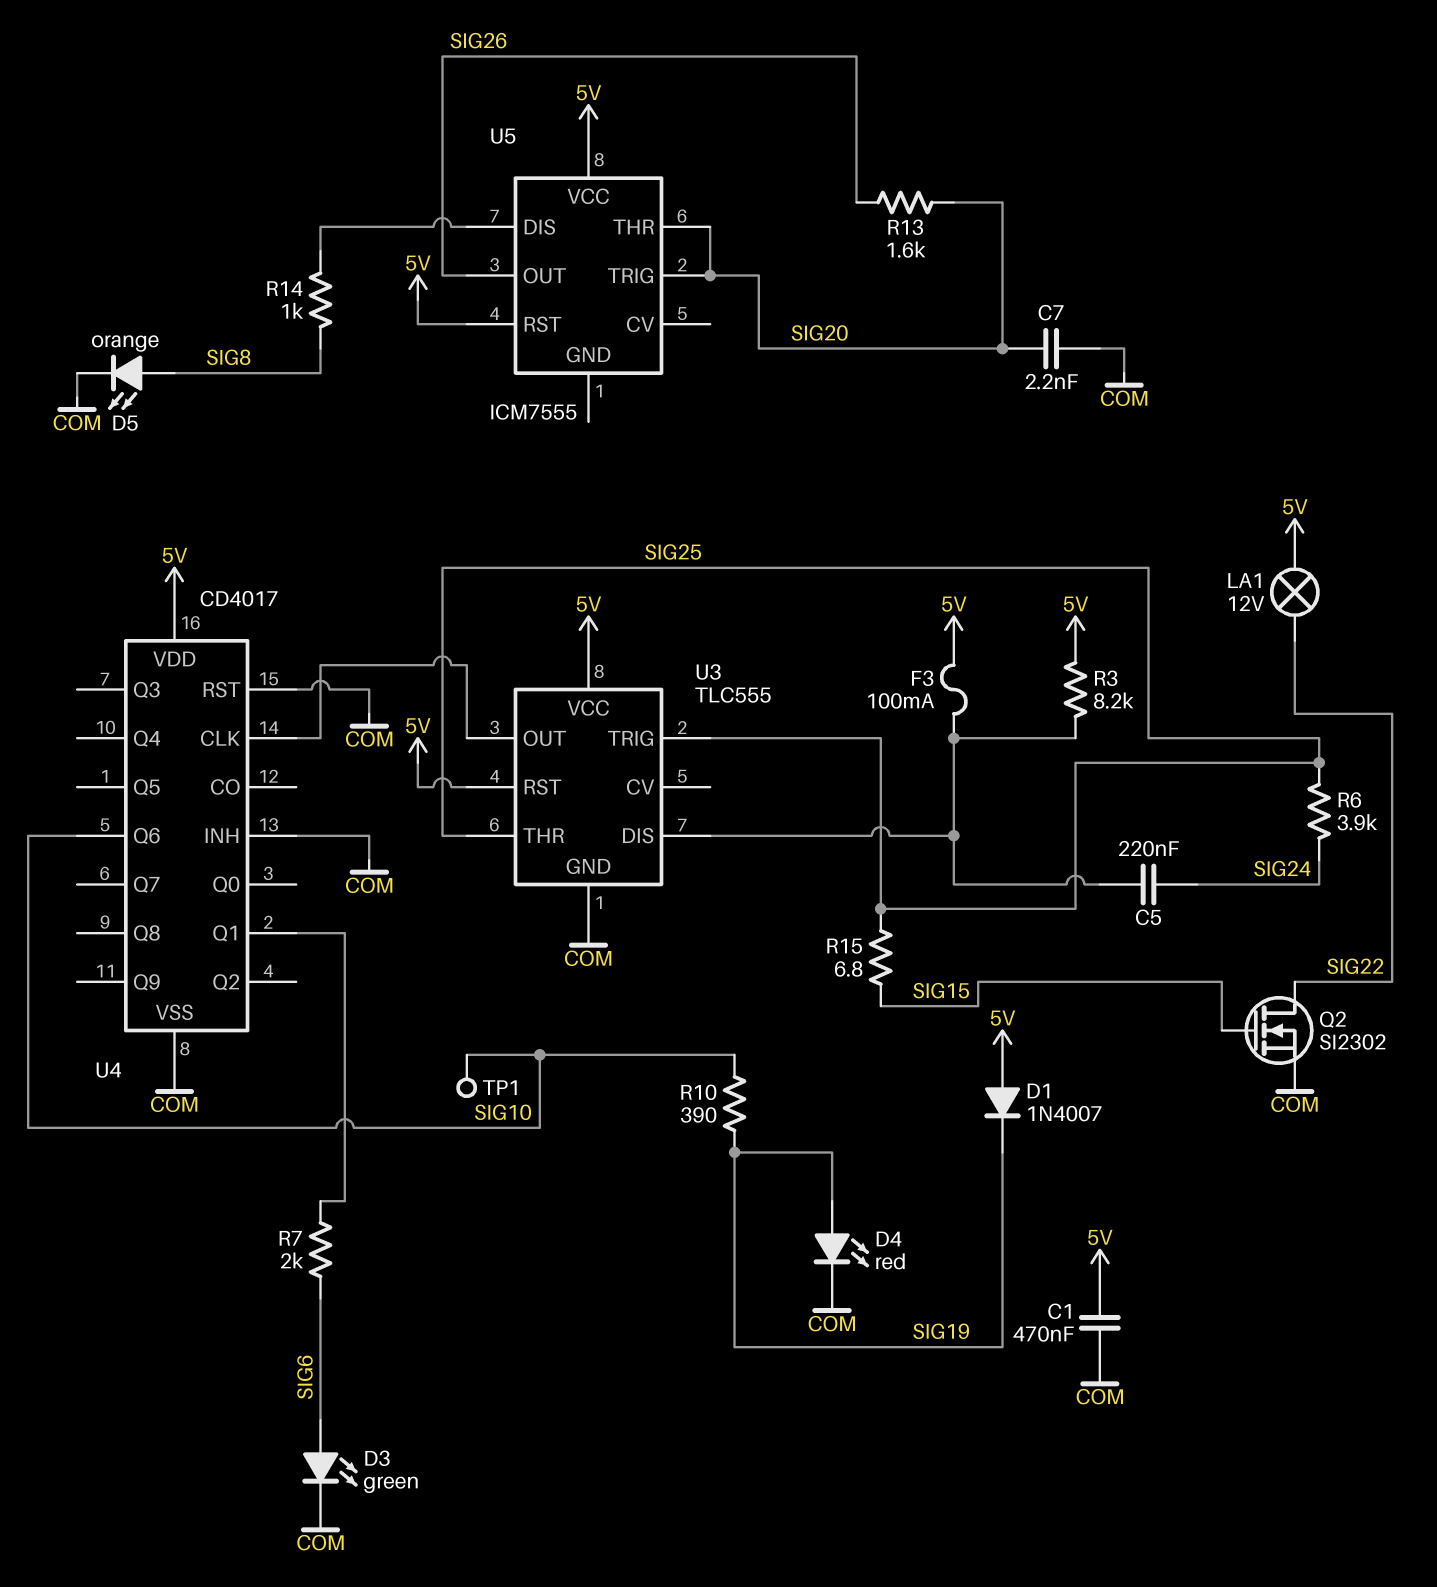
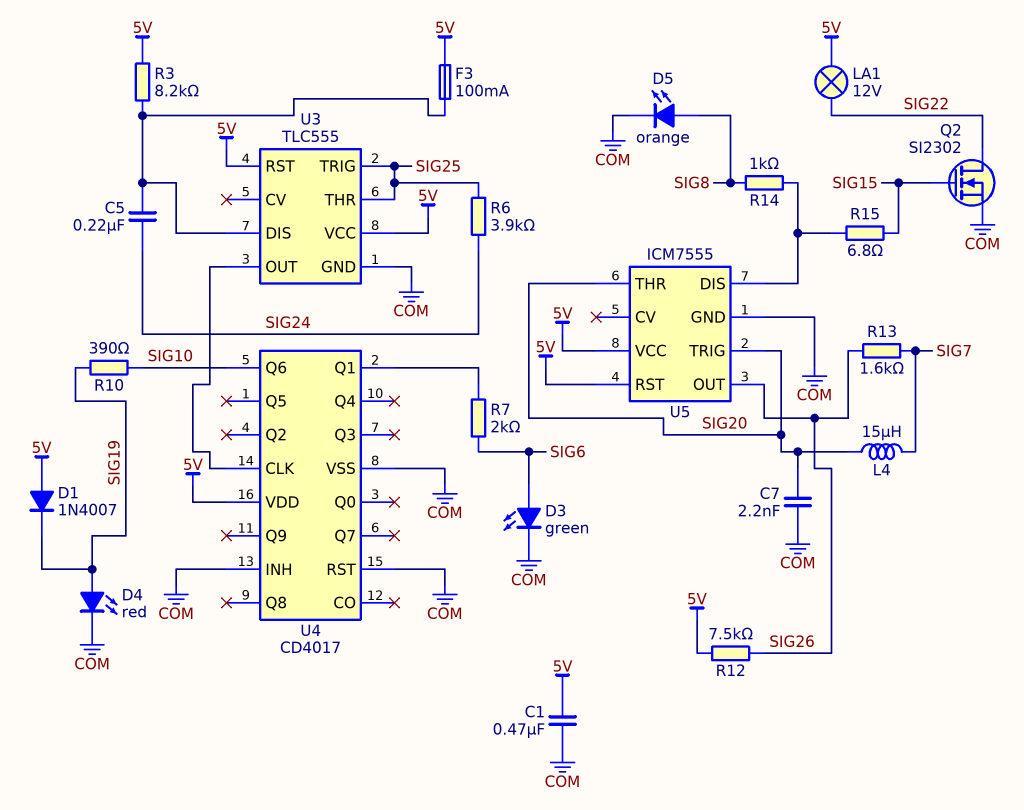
L4: none -> 15uH (SIG7, SIG20)
R12: none -> 7.5k (5V, SIG26)
R13: 1.6k (SIG20, SIG26) -> 1.6k (SIG7, SIG26)
R15: 6.8 (SIG15, SIG25) -> 6.8 (SIG15, U5/DIS)
TP1: test point (SIG10) -> none
U5 pin GND: none -> COM

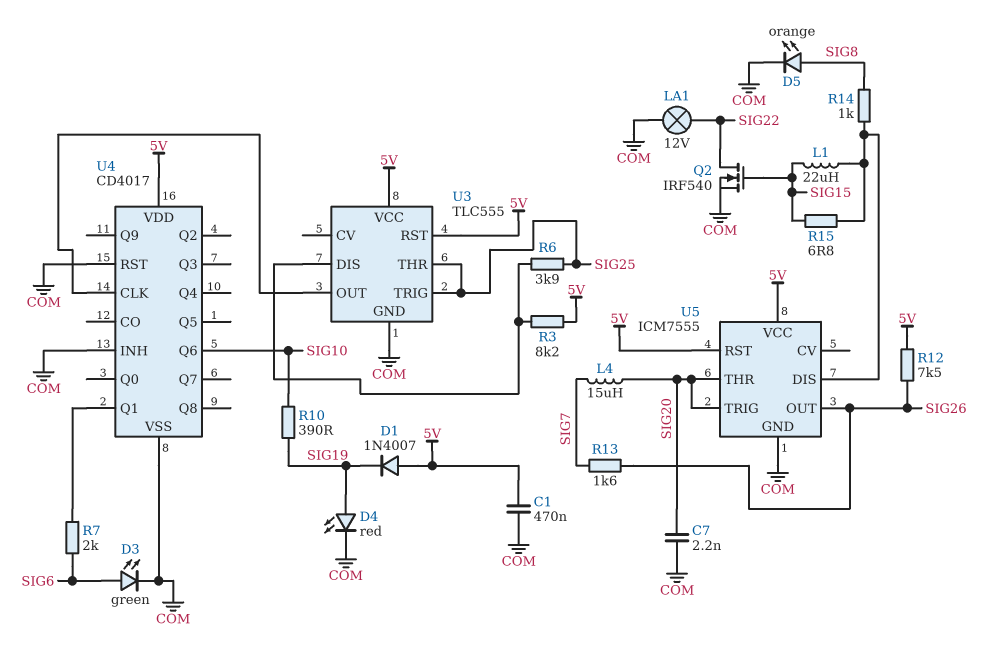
C5: 220nF (SIG24, U3/DIS) -> none
F3: 100mA (5V, U3/DIS) -> none
L1: none -> 22uH (SIG15, U5/DIS)
LA1: lamp 12V (5V, SIG22) -> lamp 12V (COM, SIG22)
Q2: NMOS SI2302 (G SIG15, D SIG22, S COM) -> NMOS IRF540 (G SIG15, D SIG22, S COM)
R6: 3.9k (SIG24, SIG25) -> 3.9k (SIG25, U3/DIS)

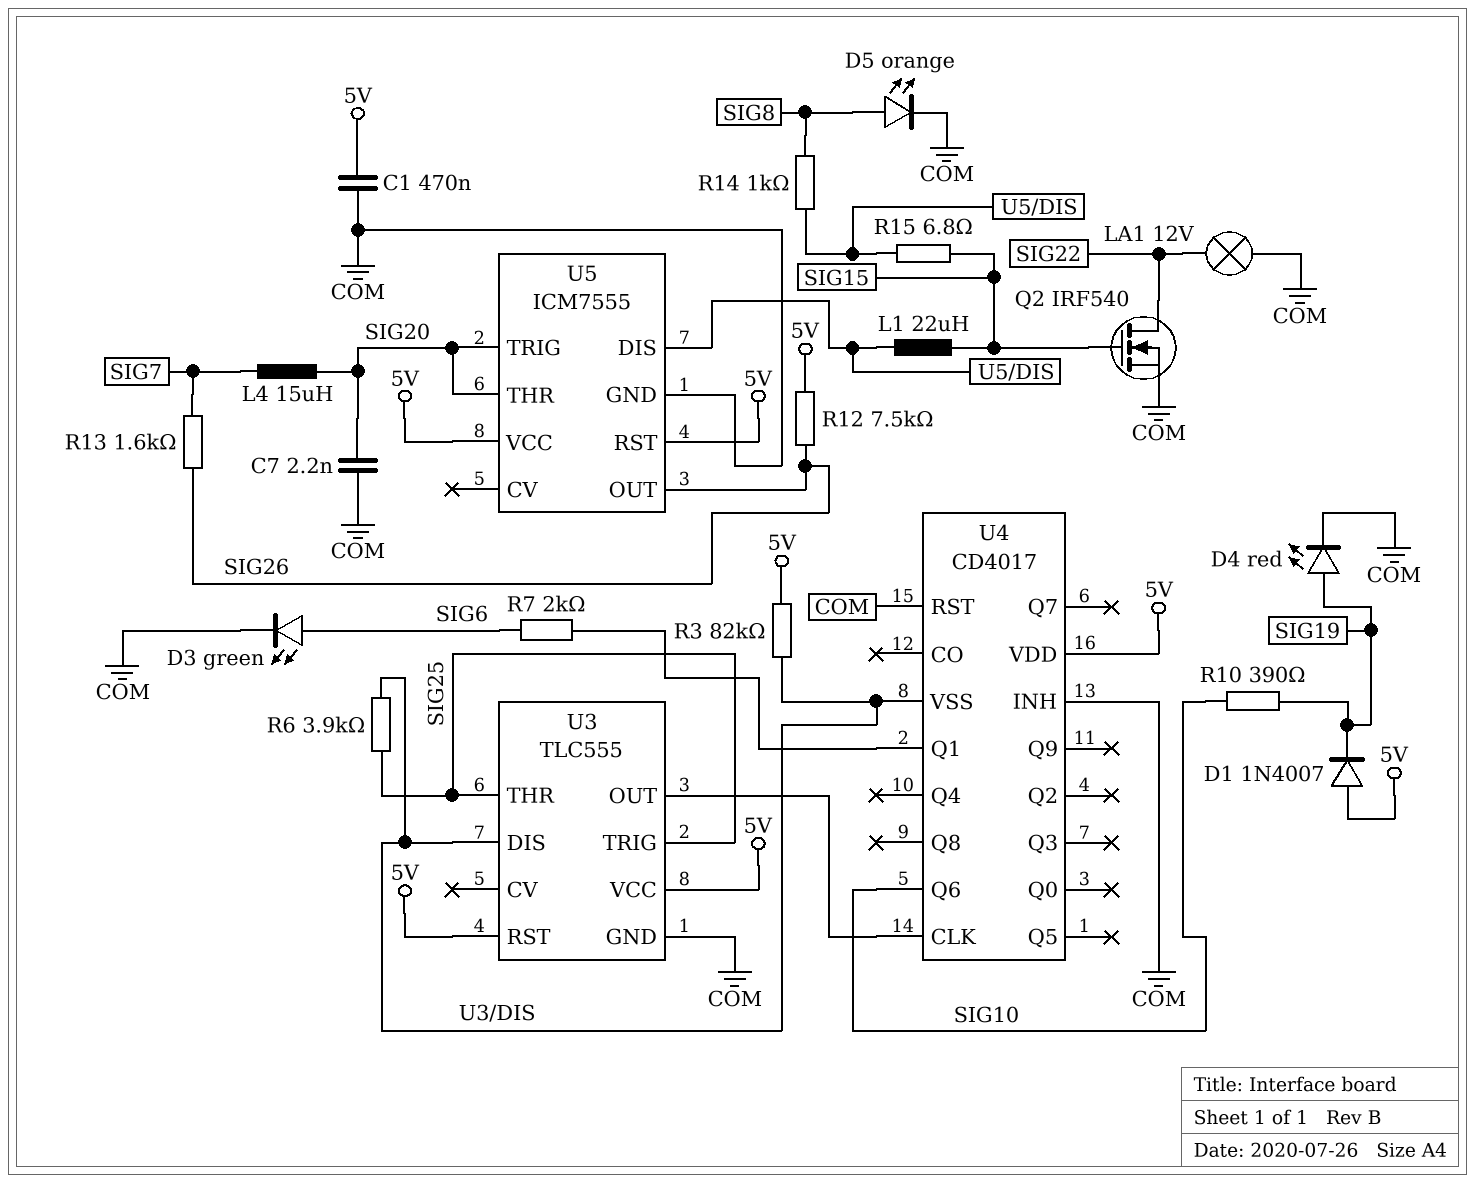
R3: 8.2k (5V, U3/DIS) -> 82k (5V, U3/DIS)
U4 pin VSS: COM -> U3/DIS

